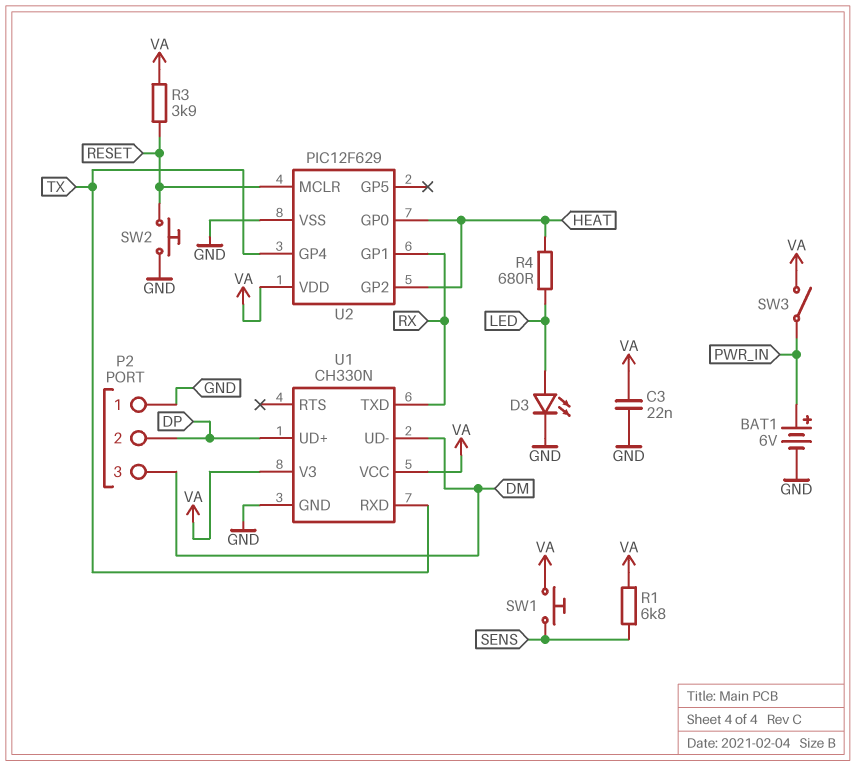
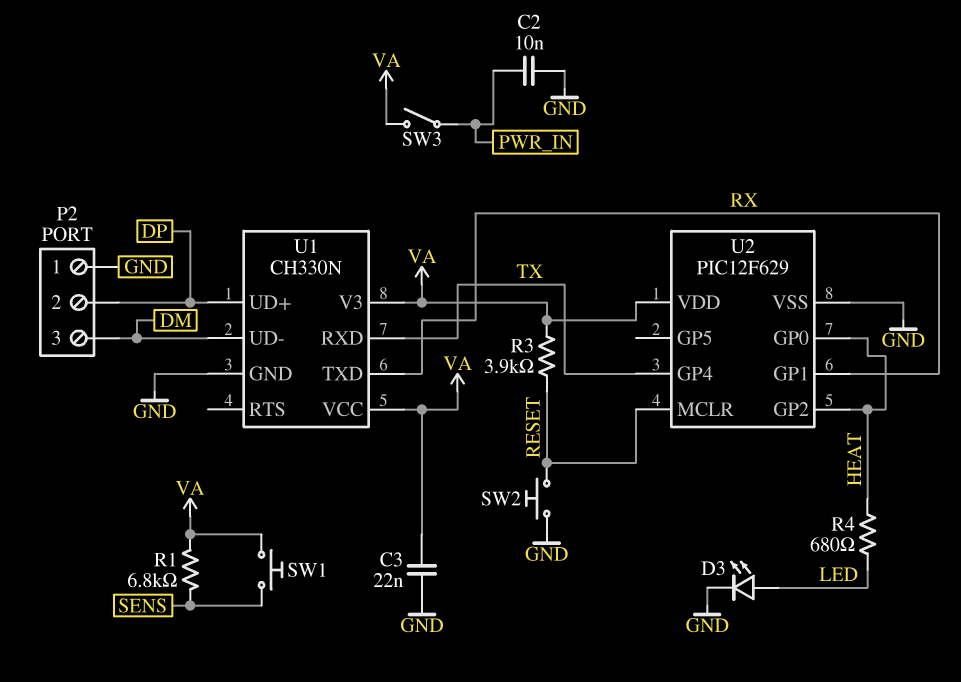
BAT1: 6V (plus PWR_IN, minus GND) -> none
C2: none -> 10nF (GND, PWR_IN)

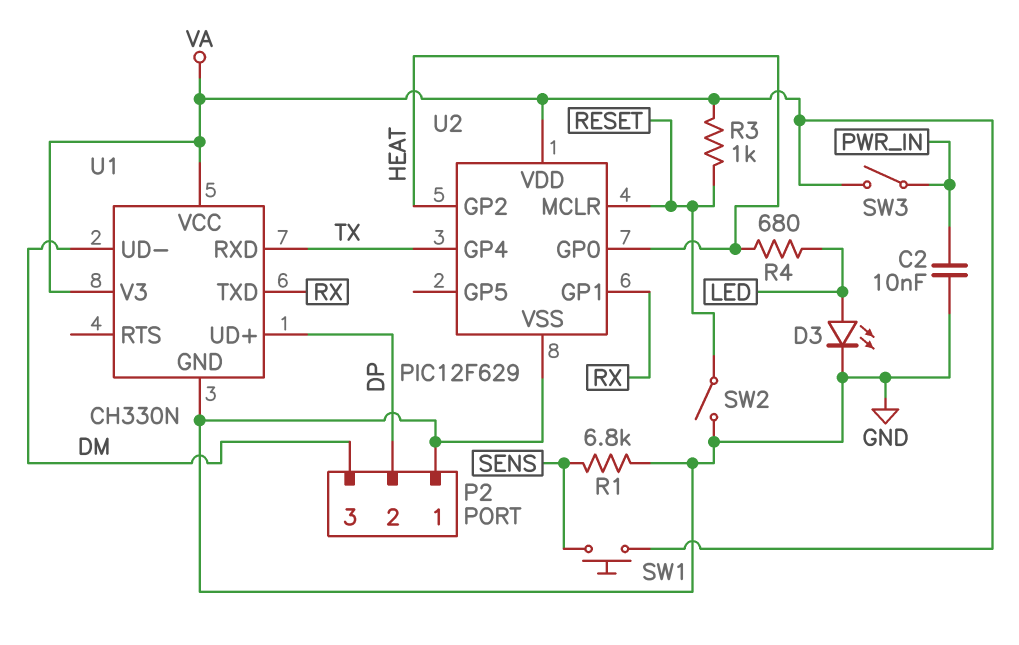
C3: 22nF (GND, VA) -> none
R1: 6.8k (SENS, VA) -> 6.8k (GND, SENS)
R3: 3.9k (RESET, VA) -> 1k (RESET, VA)
SW2: button (GND, RESET) -> switch (GND, RESET)

